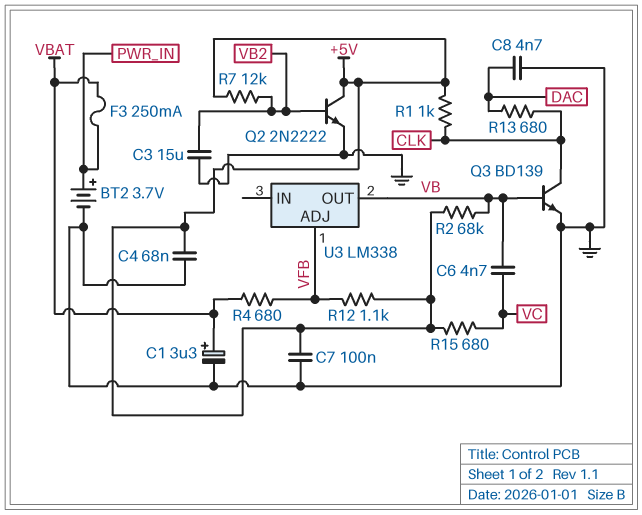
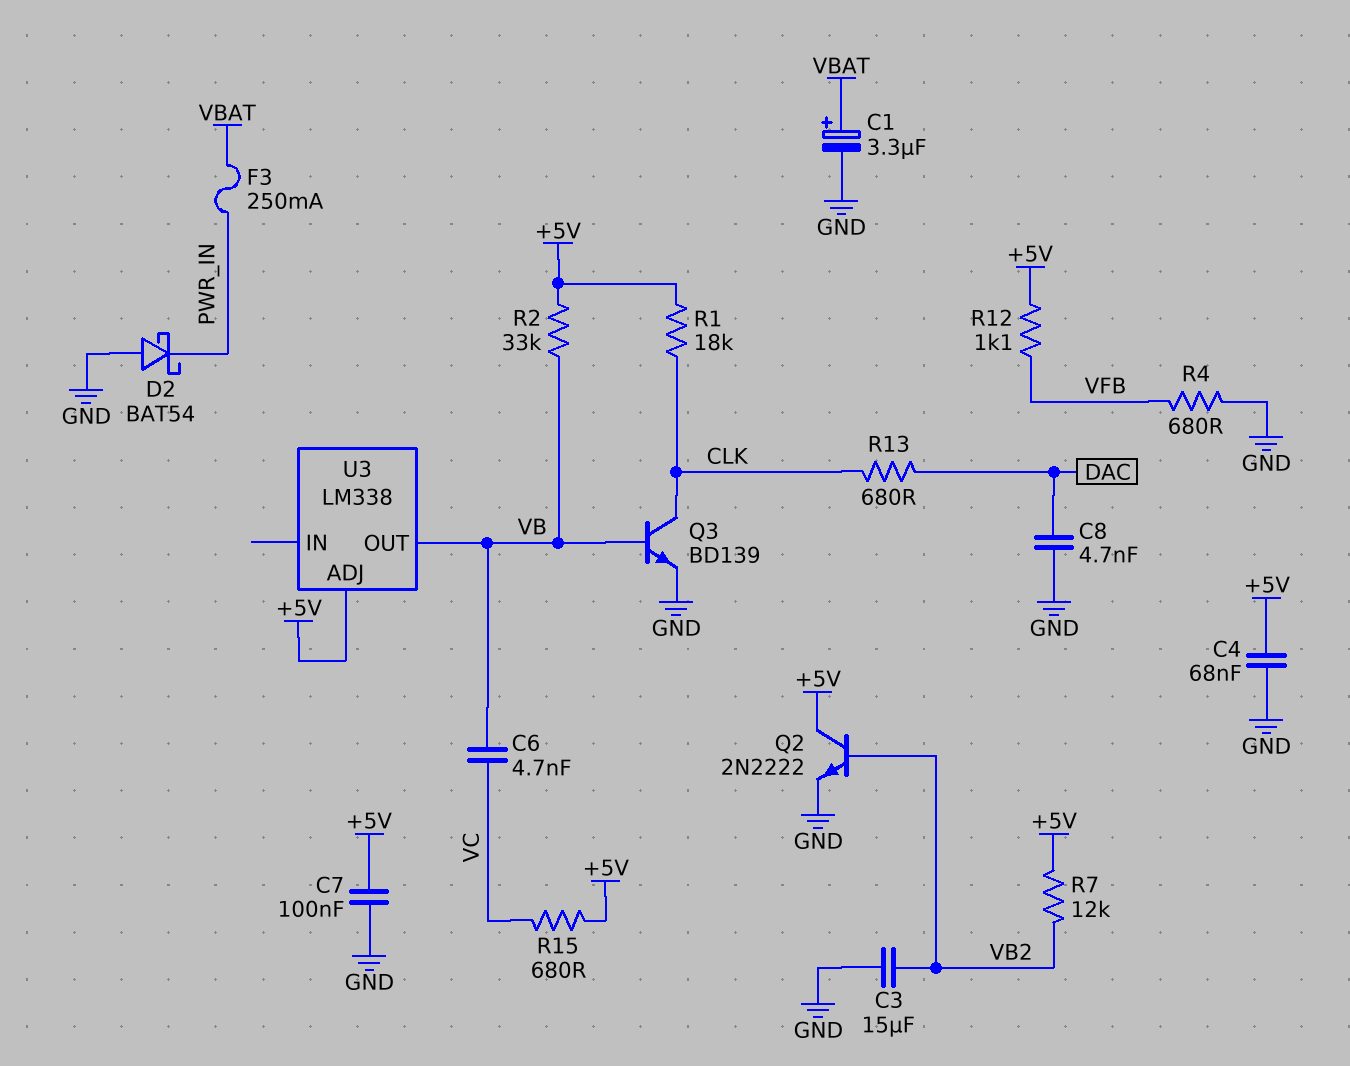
BT2: 3.7V (plus PWR_IN, minus GND) -> none
D2: none -> schottky BAT54 (A GND, K PWR_IN)
R1: 1k (+5V, CLK) -> 18k (+5V, CLK)
R2: 68k (+5V, VB) -> 33k (+5V, VB)
R4: 680 (VBAT, VFB) -> 680 (GND, VFB)
U3 pin ADJ: VFB -> +5V

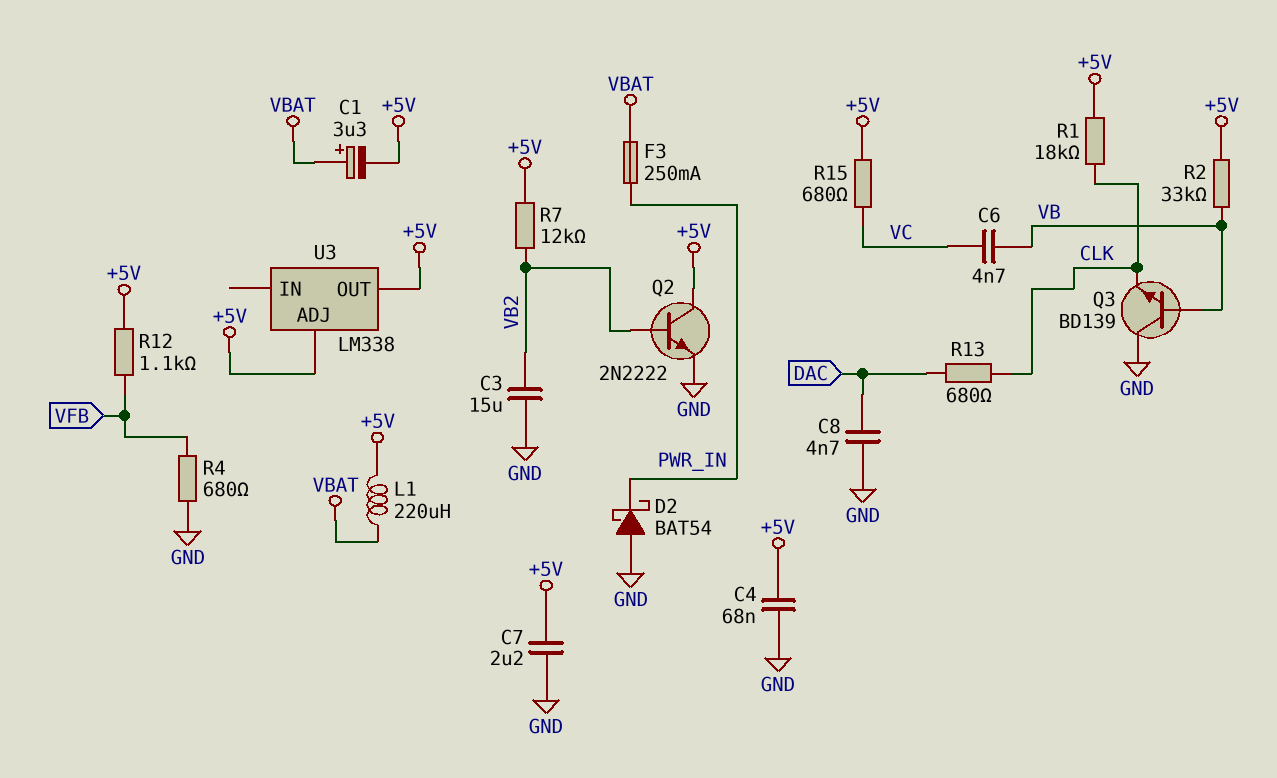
C1: 3.3uF (plus VBAT, minus GND) -> 3.3uF (plus VBAT, minus +5V)
C7: 100nF (+5V, GND) -> 2.2uF (+5V, GND)
L1: none -> 220uH (+5V, VBAT)
Q3: NPN BD139 (B VB, C CLK, E GND) -> NPN BD139 (B VB, C GND, E CLK)
U3 pin OUT: VB -> +5V

